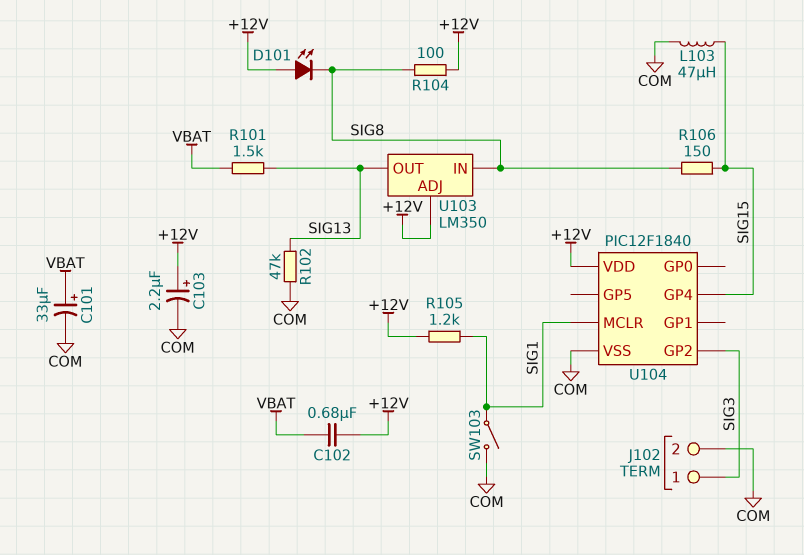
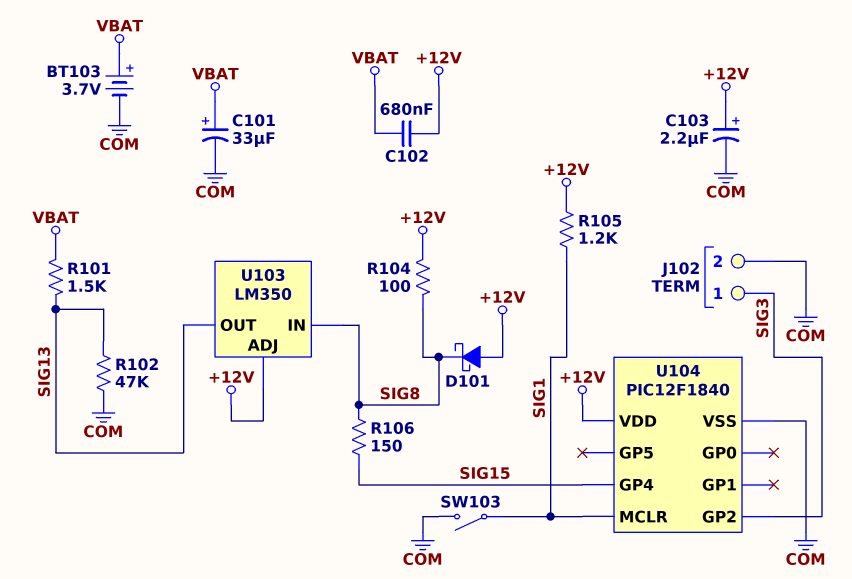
BT103: none -> 3.7V (plus VBAT, minus COM)
D101: LED (A +12V, K SIG8) -> schottky (A +12V, K SIG8)
L103: 47uH (COM, SIG15) -> none

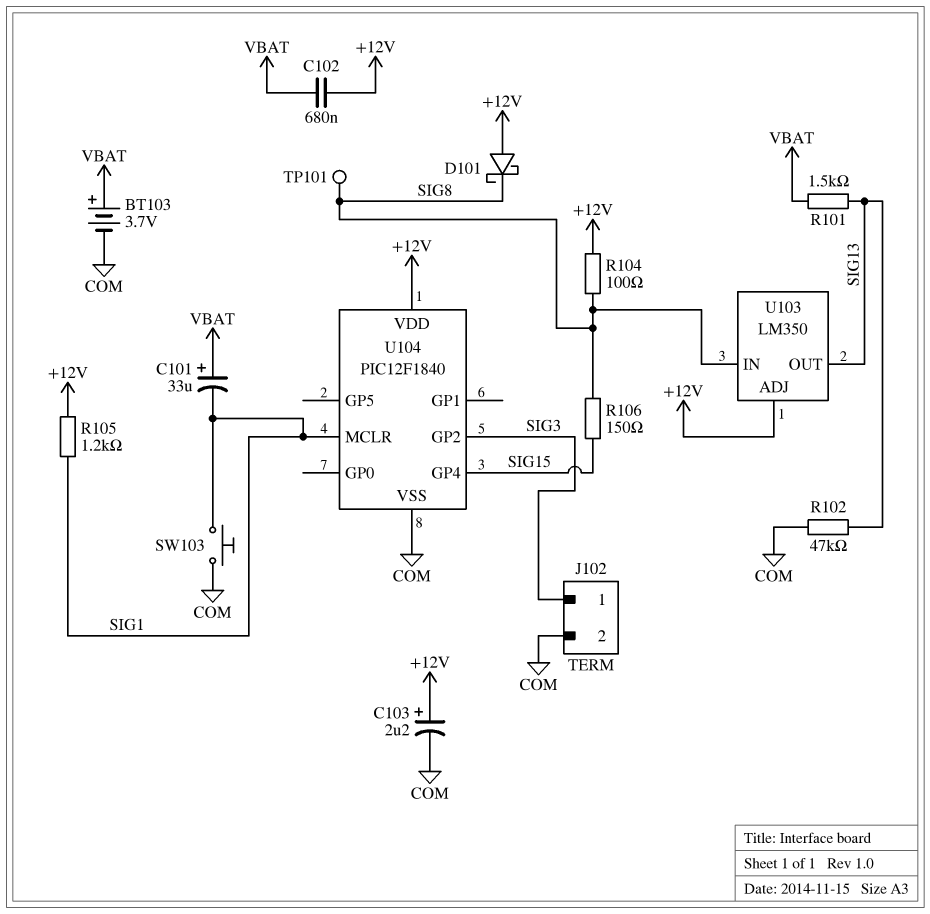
C101: 33uF (plus VBAT, minus COM) -> 33uF (plus VBAT, minus SIG1)
SW103: switch (COM, SIG1) -> button (COM, SIG1)
TP101: none -> test point (SIG8)

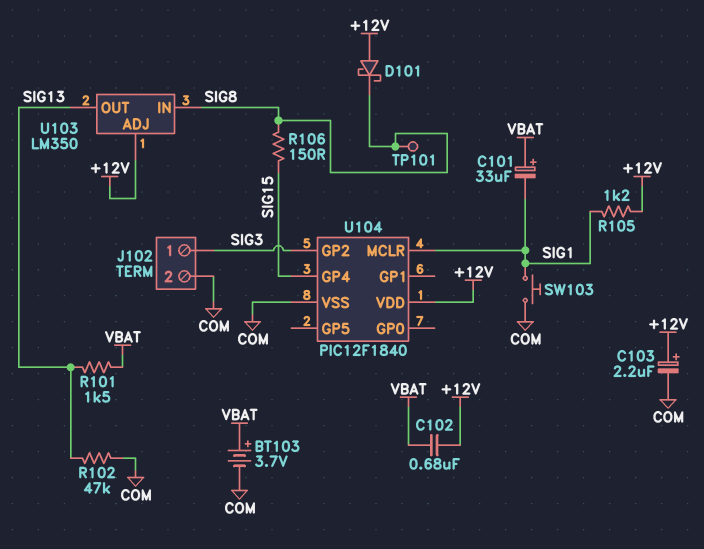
R104: 100 (+12V, SIG8) -> none

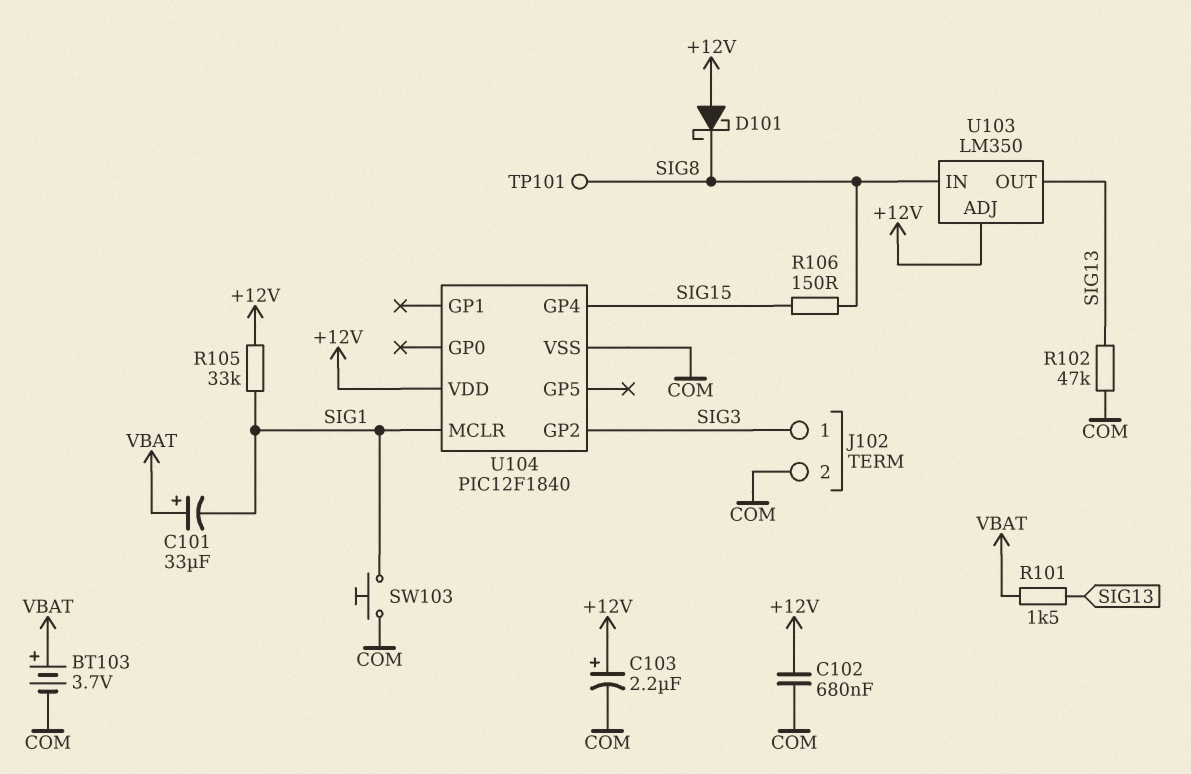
C102: 680nF (+12V, VBAT) -> 680nF (+12V, COM)
R105: 1.2k (+12V, SIG1) -> 33k (+12V, SIG1)

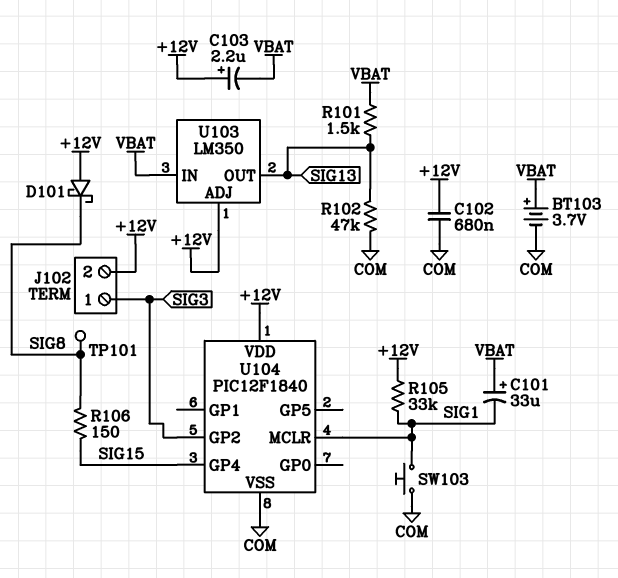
C103: 2.2uF (plus +12V, minus COM) -> 2.2uF (plus +12V, minus VBAT)
J102 pin 2: COM -> +12V
U103 pin IN: SIG8 -> VBAT

